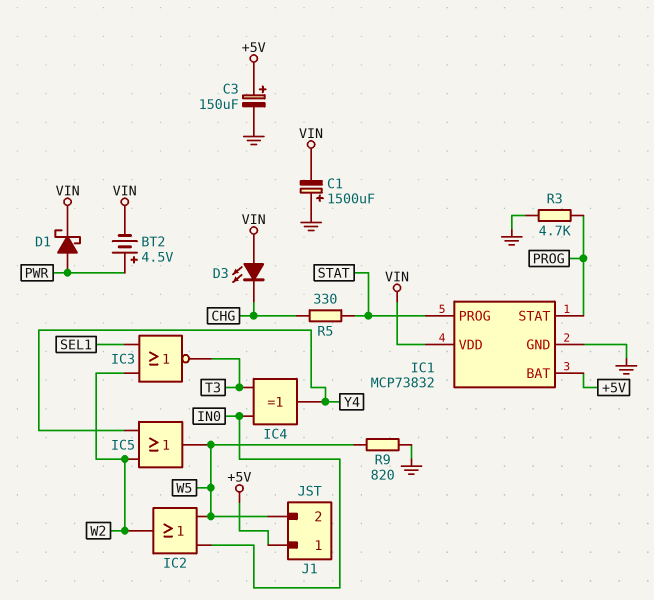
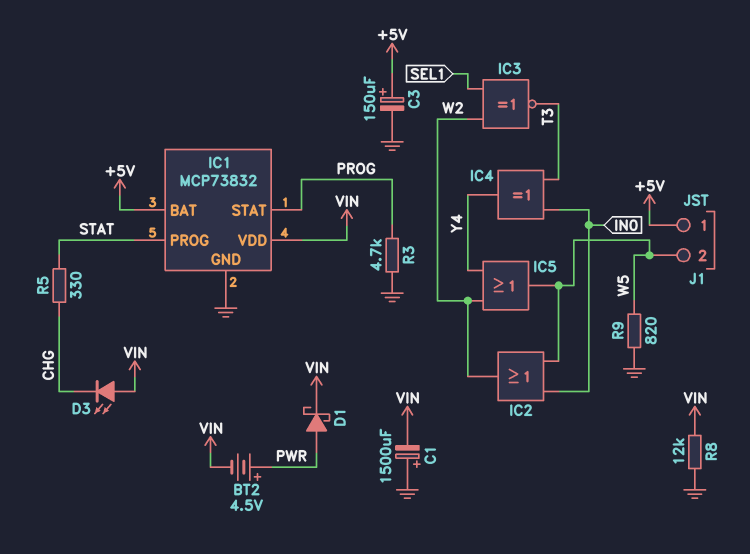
IC3: NOR (in SEL1, in W2, out T3) -> XNOR (in SEL1, in W2, out T3)
R8: none -> 12k (GND, VIN)

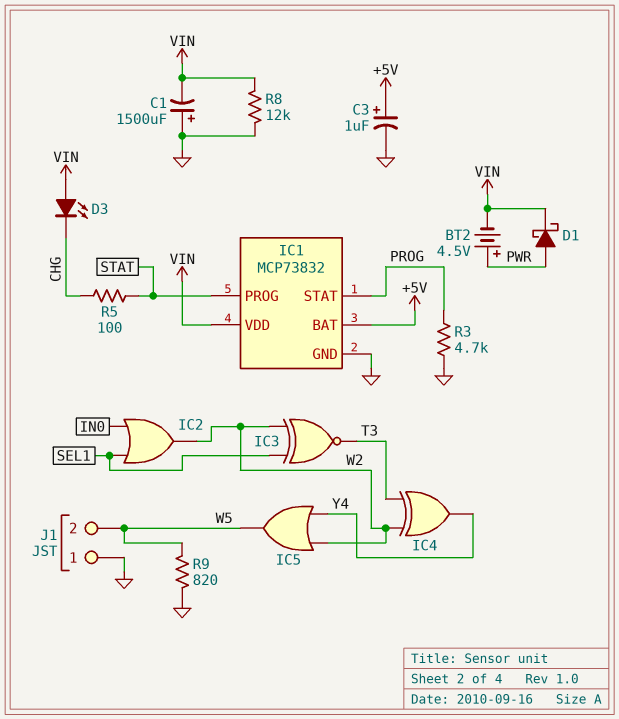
C3: 150uF (plus +5V, minus GND) -> 1uF (plus +5V, minus GND)
IC2: OR (in IN0, in W5, out W2) -> OR (in IN0, in SEL1, out W2)
IC4: XOR (in IN0, in T3, out Y4) -> XOR (in T3, in W2, out Y4)
J1 pin 1: +5V -> GND
R5: 330 (CHG, STAT) -> 100 (CHG, STAT)

